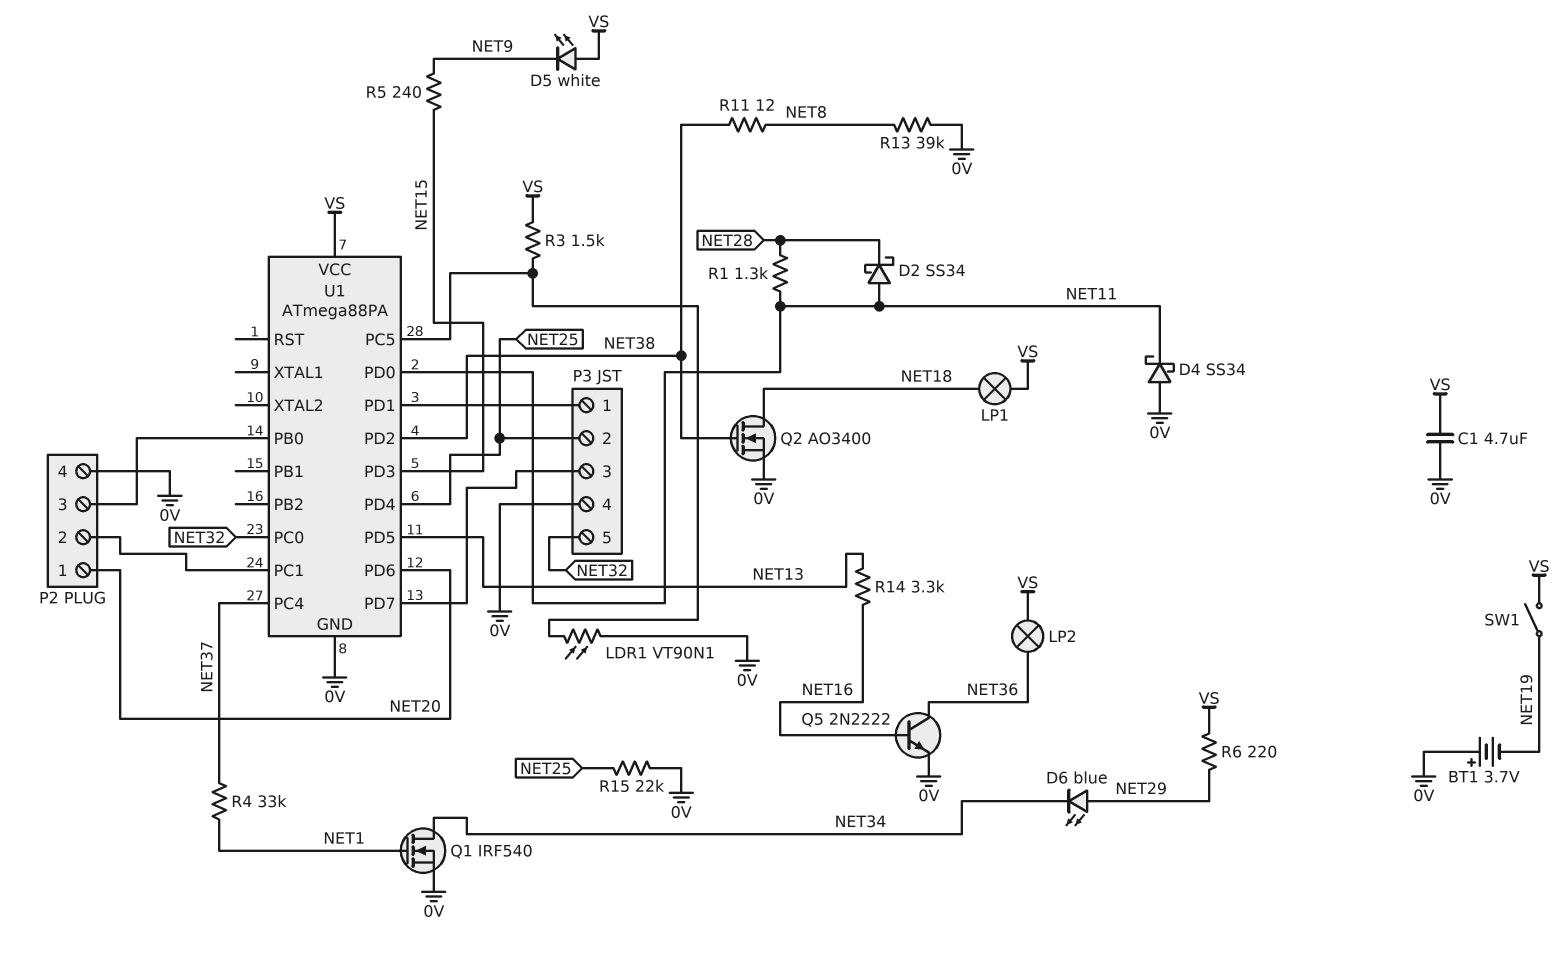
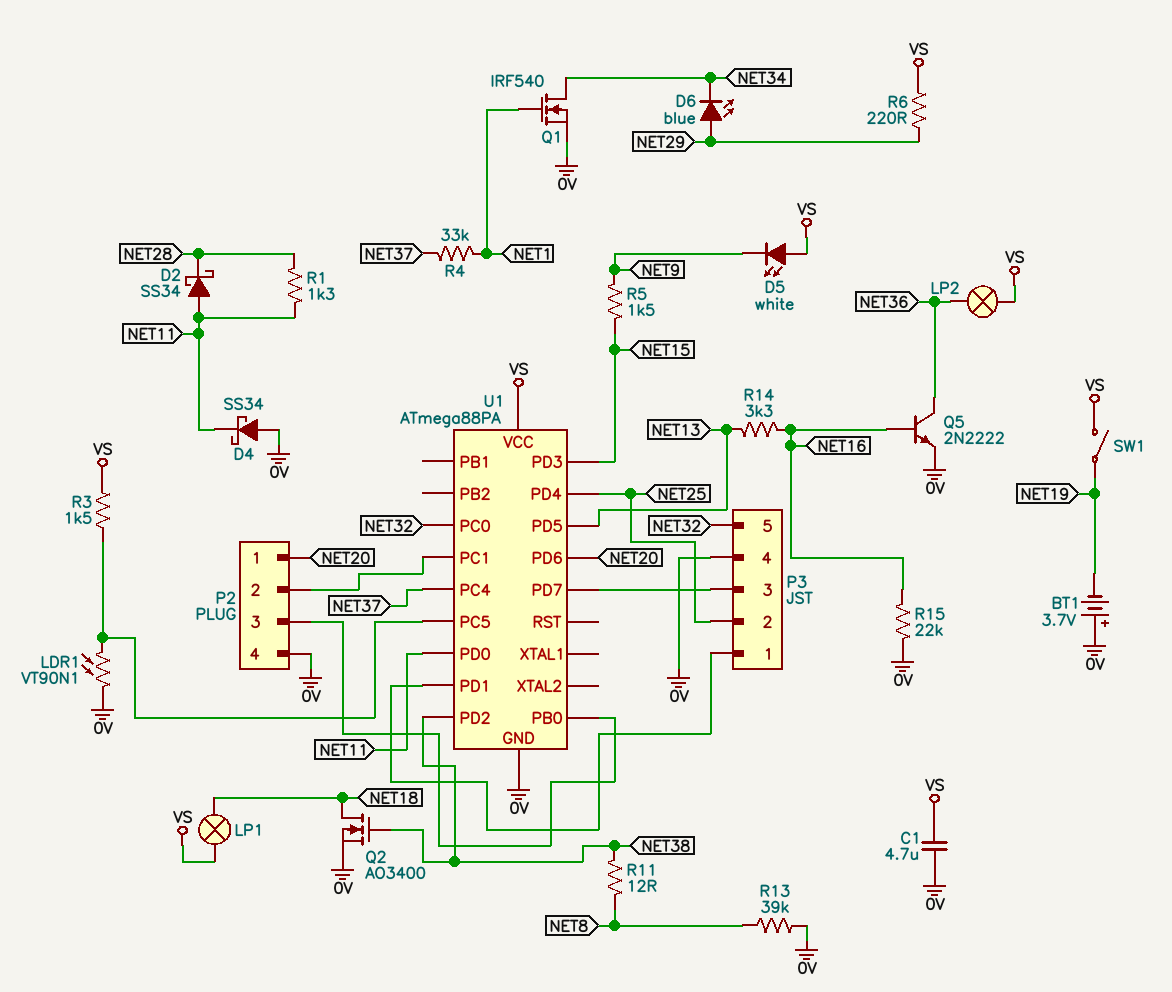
R5: 240 (NET9, NET15) -> 1.5k (NET9, NET15)
R15: 22k (0V, NET25) -> 22k (0V, NET16)

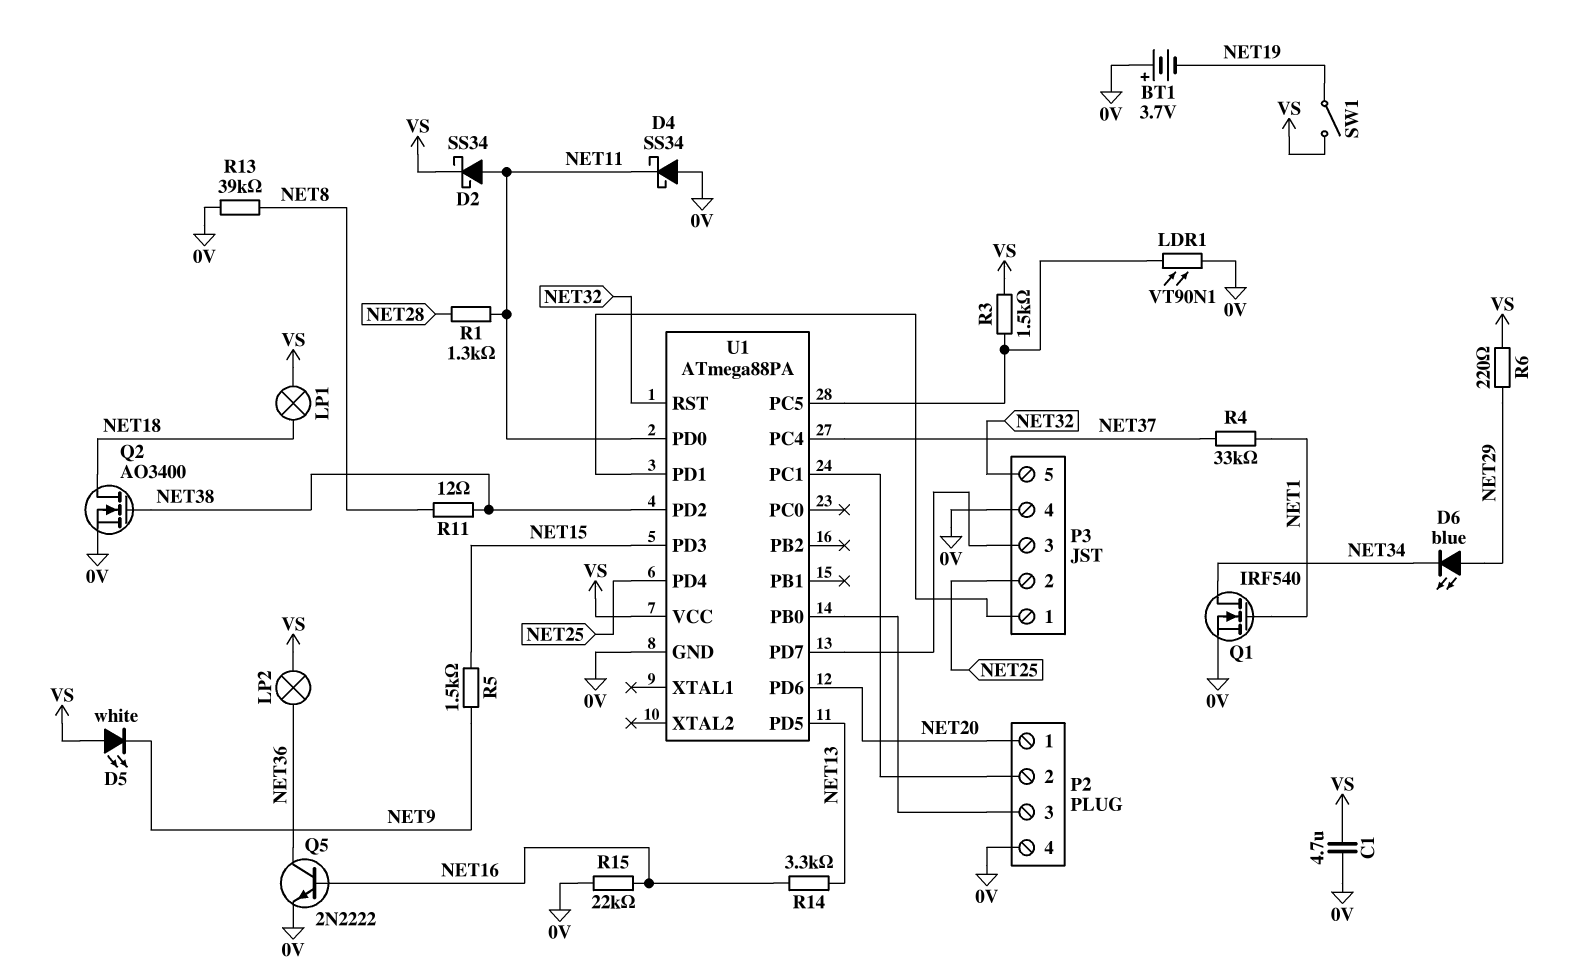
D2: schottky SS34 (A NET11, K NET28) -> schottky SS34 (A NET11, K VS)
U1 pin PC0: NET32 -> none
U1 pin RST: none -> NET32

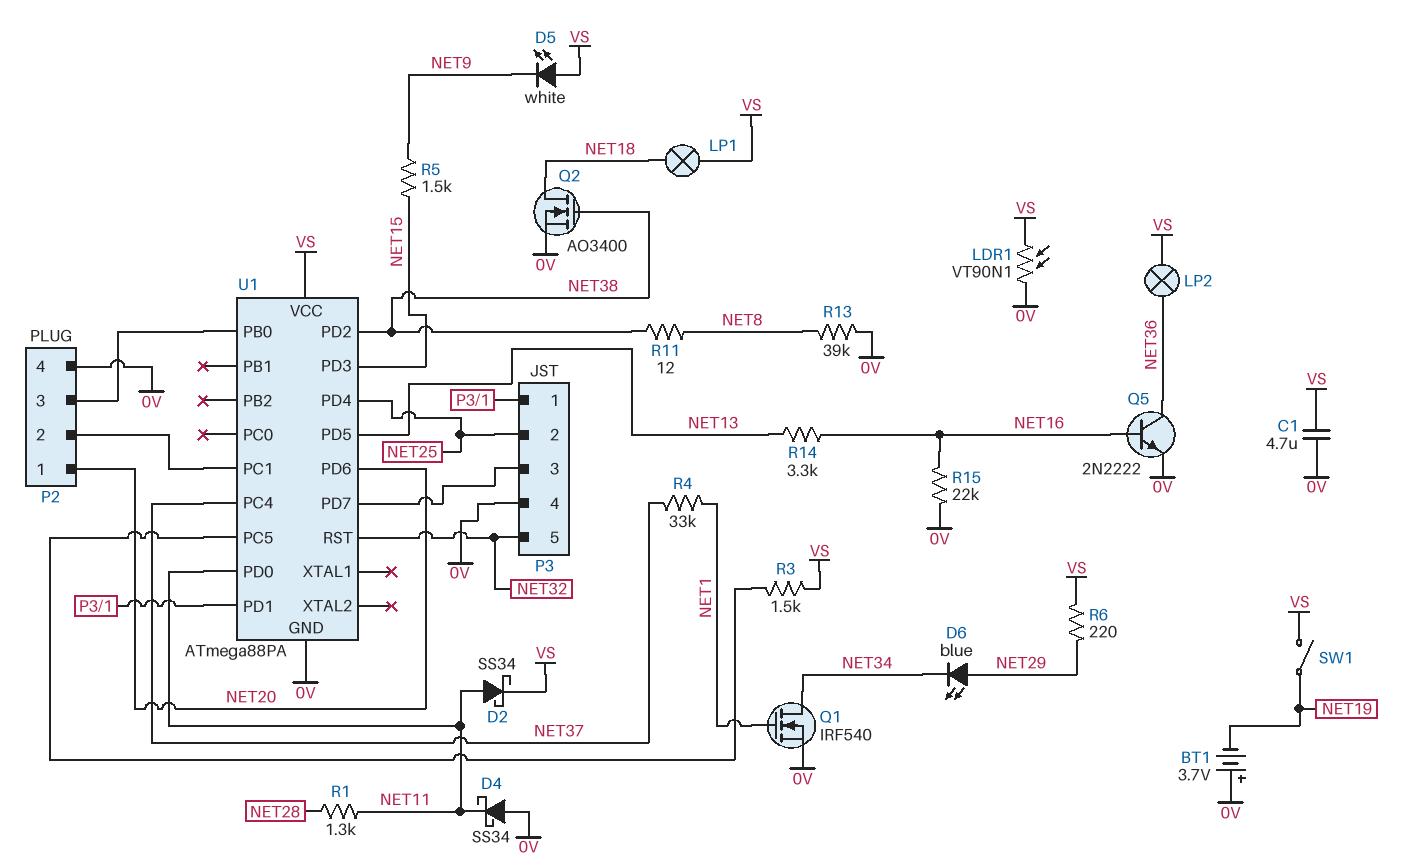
LDR1: VT90N1 (0V, U1/PC5) -> VT90N1 (0V, VS)

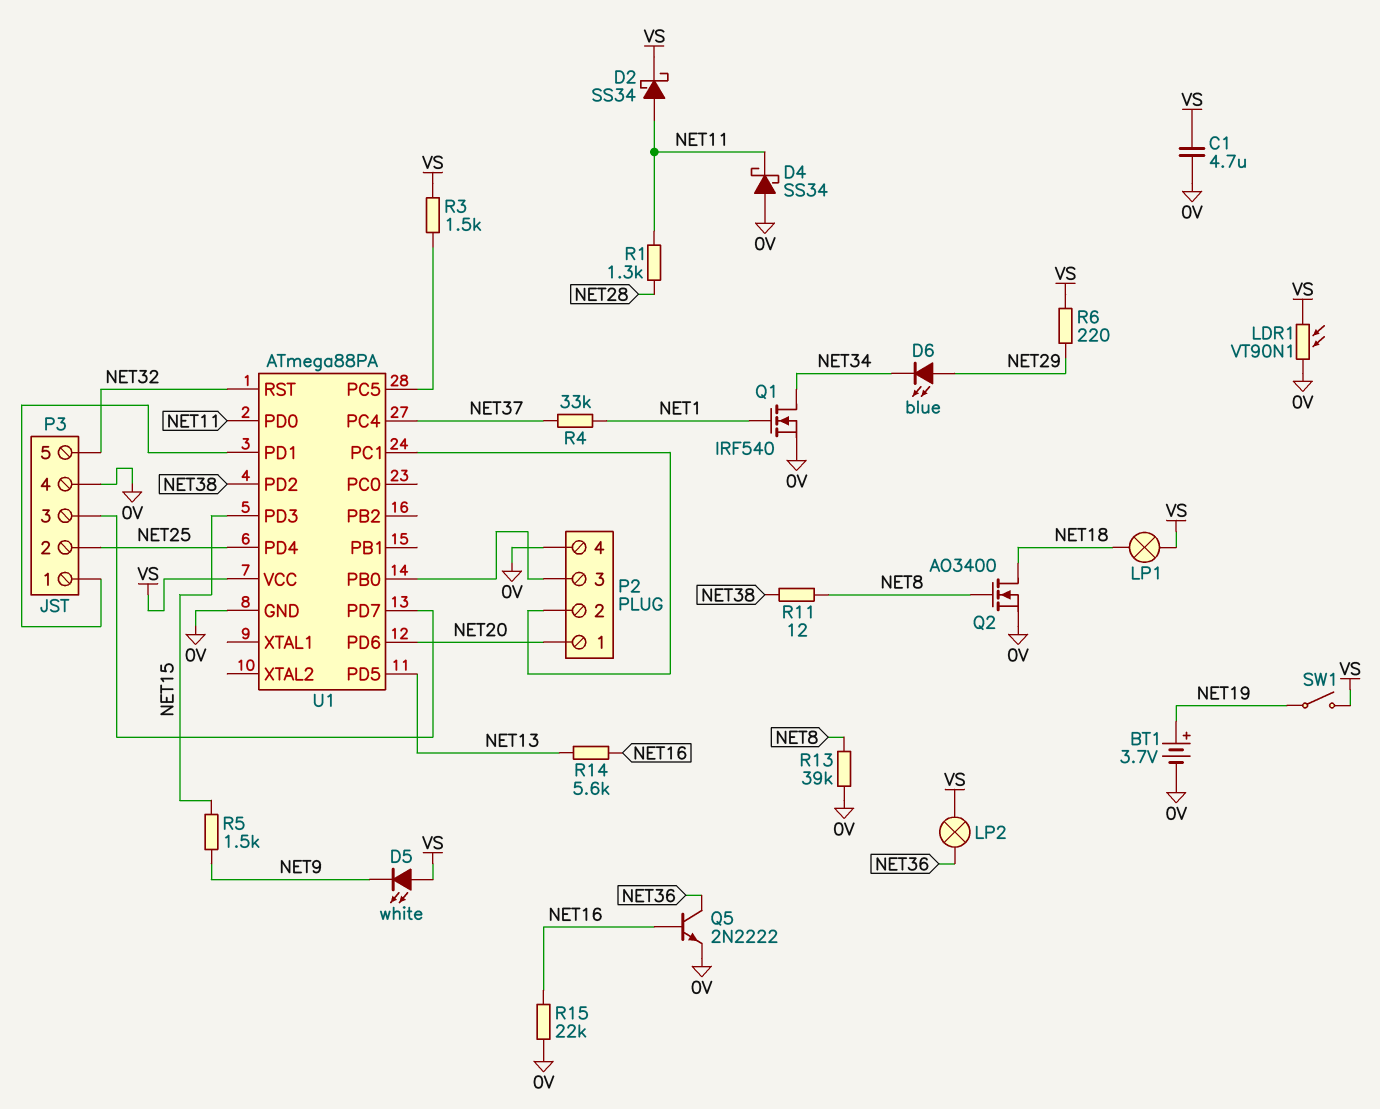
BT1: 3.7V (plus 0V, minus NET19) -> 3.7V (plus NET19, minus 0V)
Q2: NMOS AO3400 (G NET38, D NET18, S 0V) -> NMOS AO3400 (G NET8, D NET18, S 0V)
R14: 3.3k (NET13, NET16) -> 5.6k (NET13, NET16)

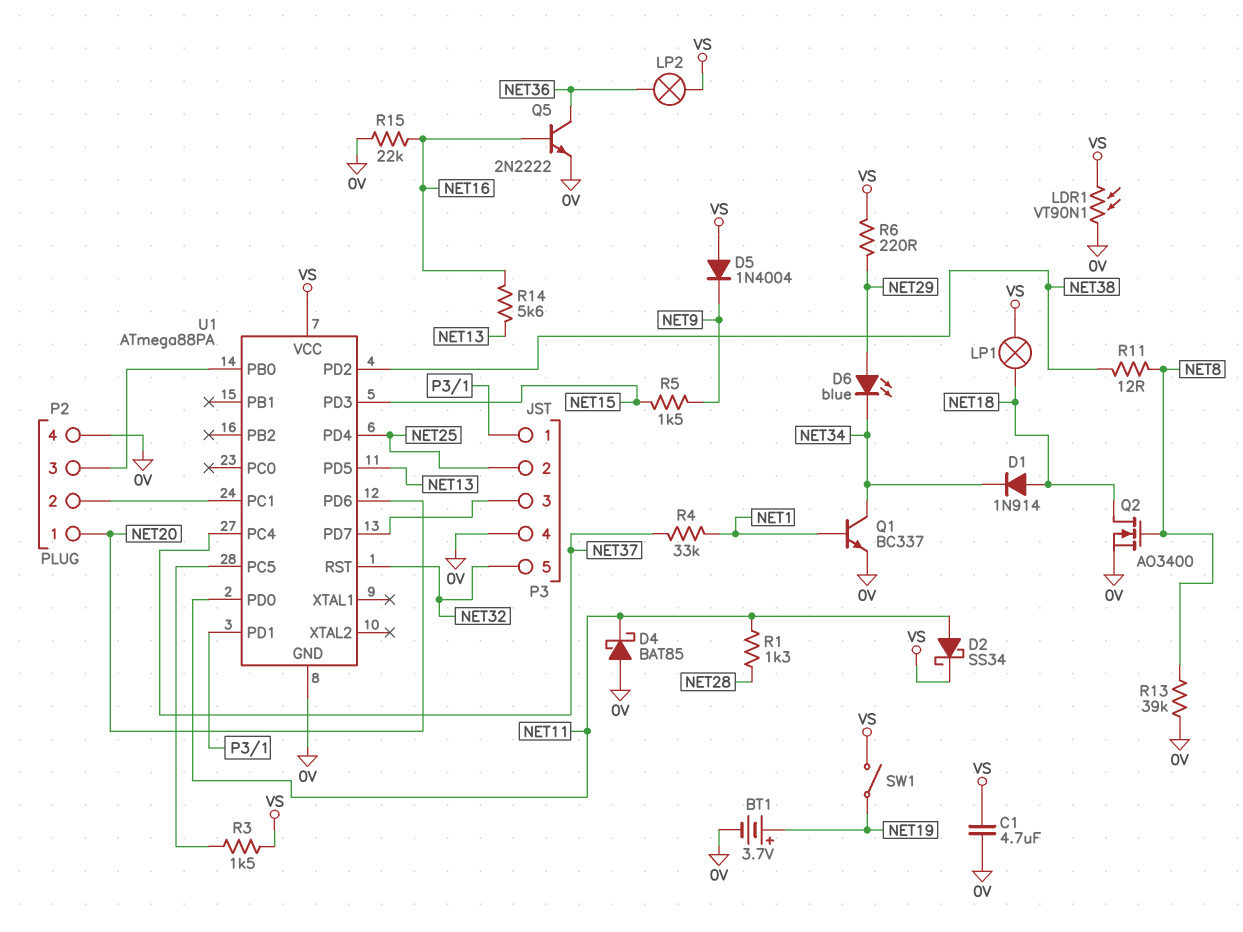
D1: none -> diode 1N914 (A NET18, K NET34)
D4: schottky SS34 (A 0V, K NET11) -> schottky BAT85 (A 0V, K NET11)
D5: LED white (A VS, K NET9) -> diode 1N4004 (A VS, K NET9)
Q1: NMOS IRF540 (G NET1, D NET34, S 0V) -> NPN BC337 (B NET1, C NET34, E 0V)

